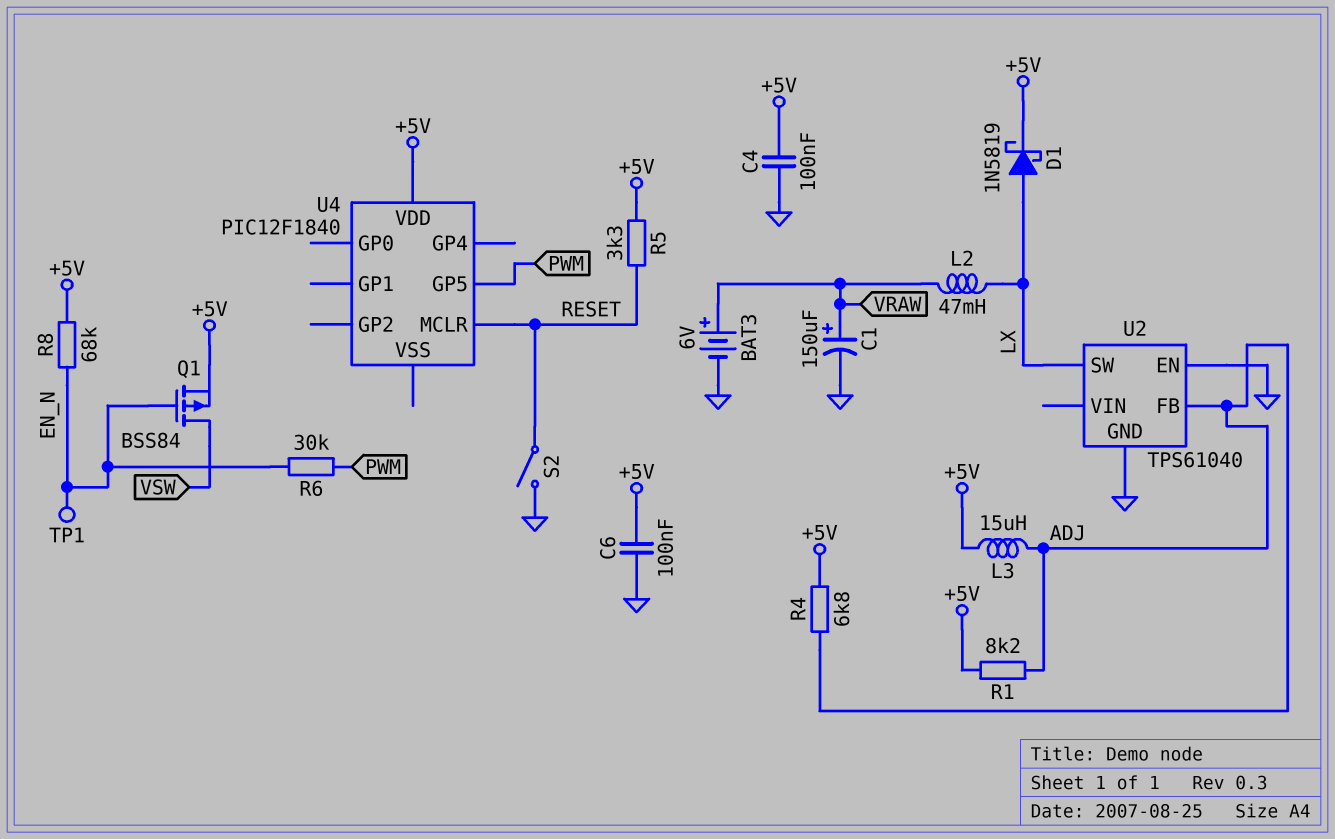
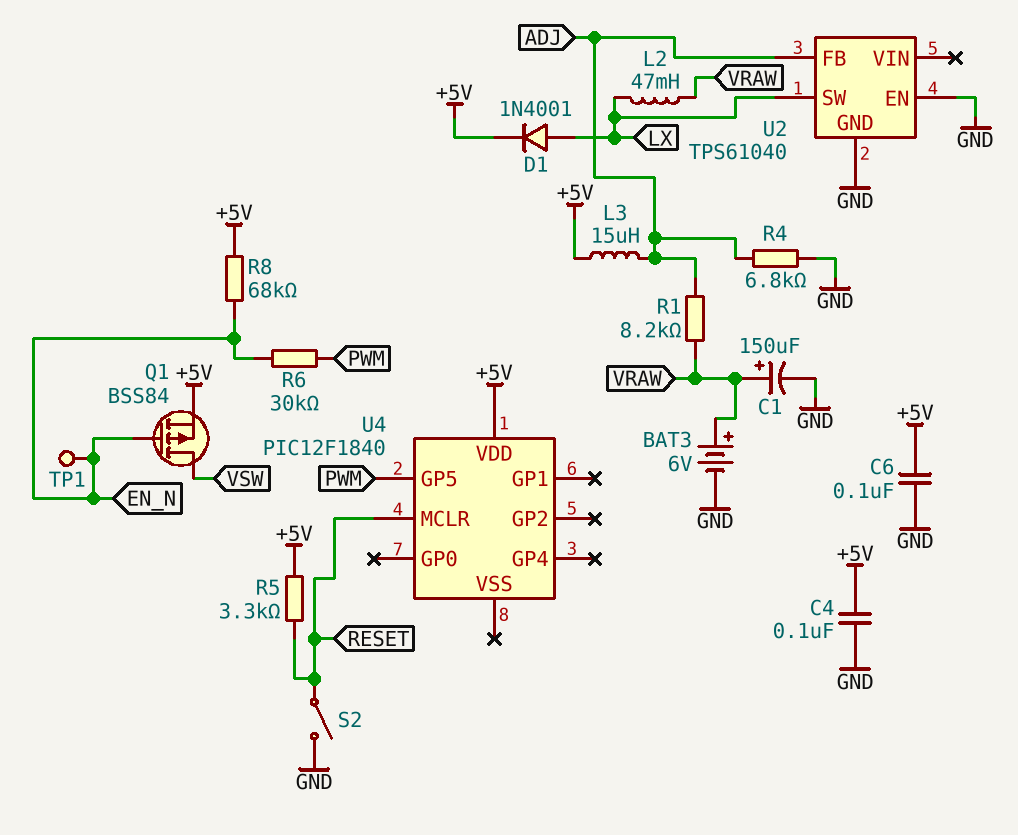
D1: schottky 1N5819 (A LX, K +5V) -> diode 1N4001 (A LX, K +5V)
R1: 8.2k (+5V, ADJ) -> 8.2k (ADJ, VRAW)
R4: 6.8k (+5V, ADJ) -> 6.8k (ADJ, GND)

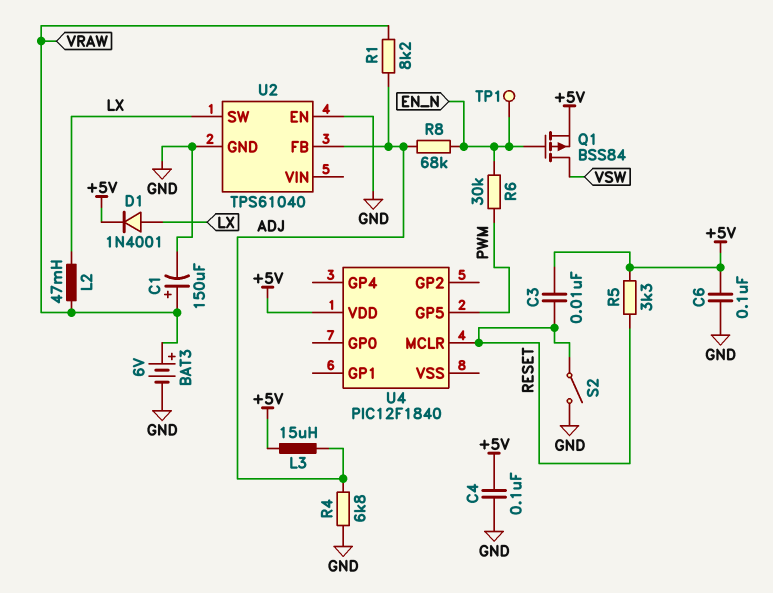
C3: none -> 10nF (+5V, RESET)
R8: 68k (+5V, EN_N) -> 68k (ADJ, EN_N)

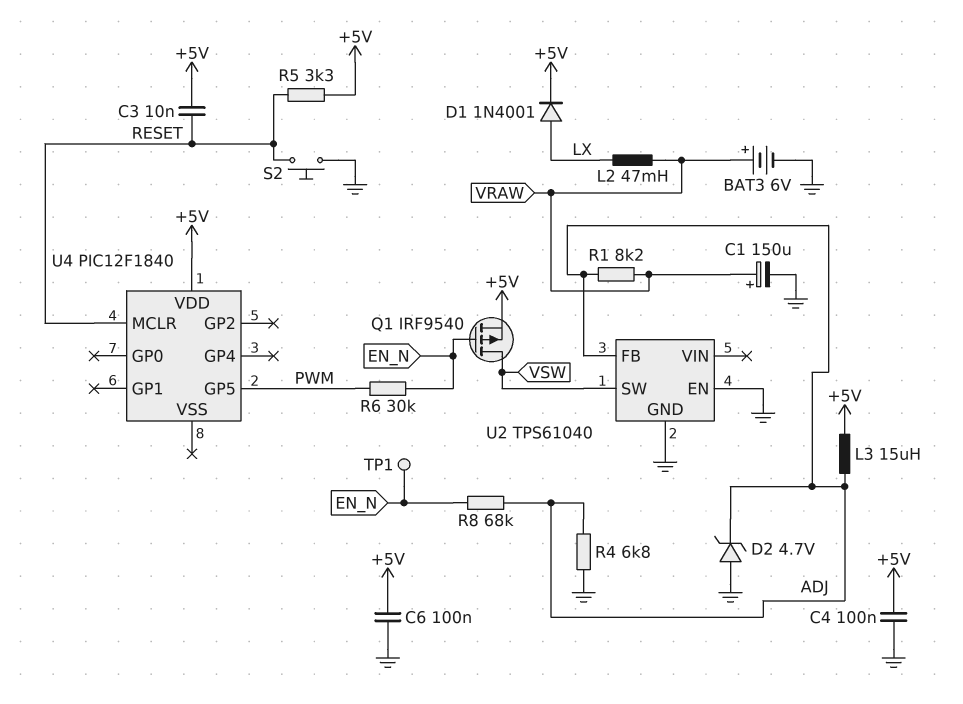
D2: none -> zener 4.7V (A GND, K ADJ)
Q1: PMOS BSS84 (G EN_N, D VSW, S +5V) -> PMOS IRF9540 (G EN_N, D VSW, S +5V)
S2: switch (GND, RESET) -> button (GND, RESET)
U2 pin SW: LX -> VSW

